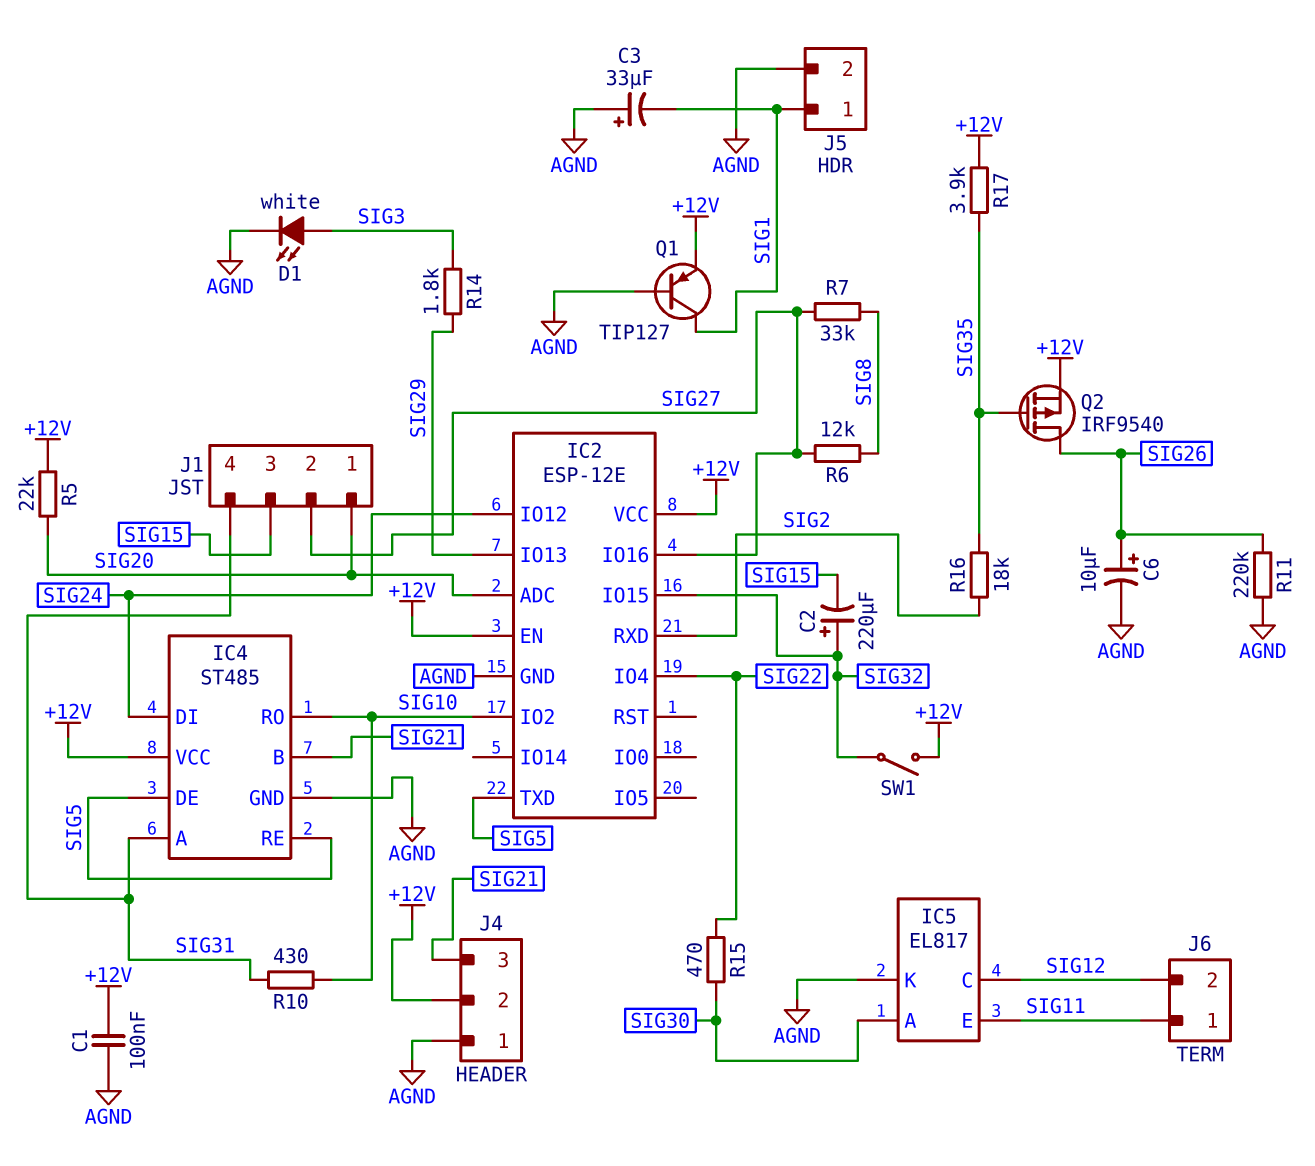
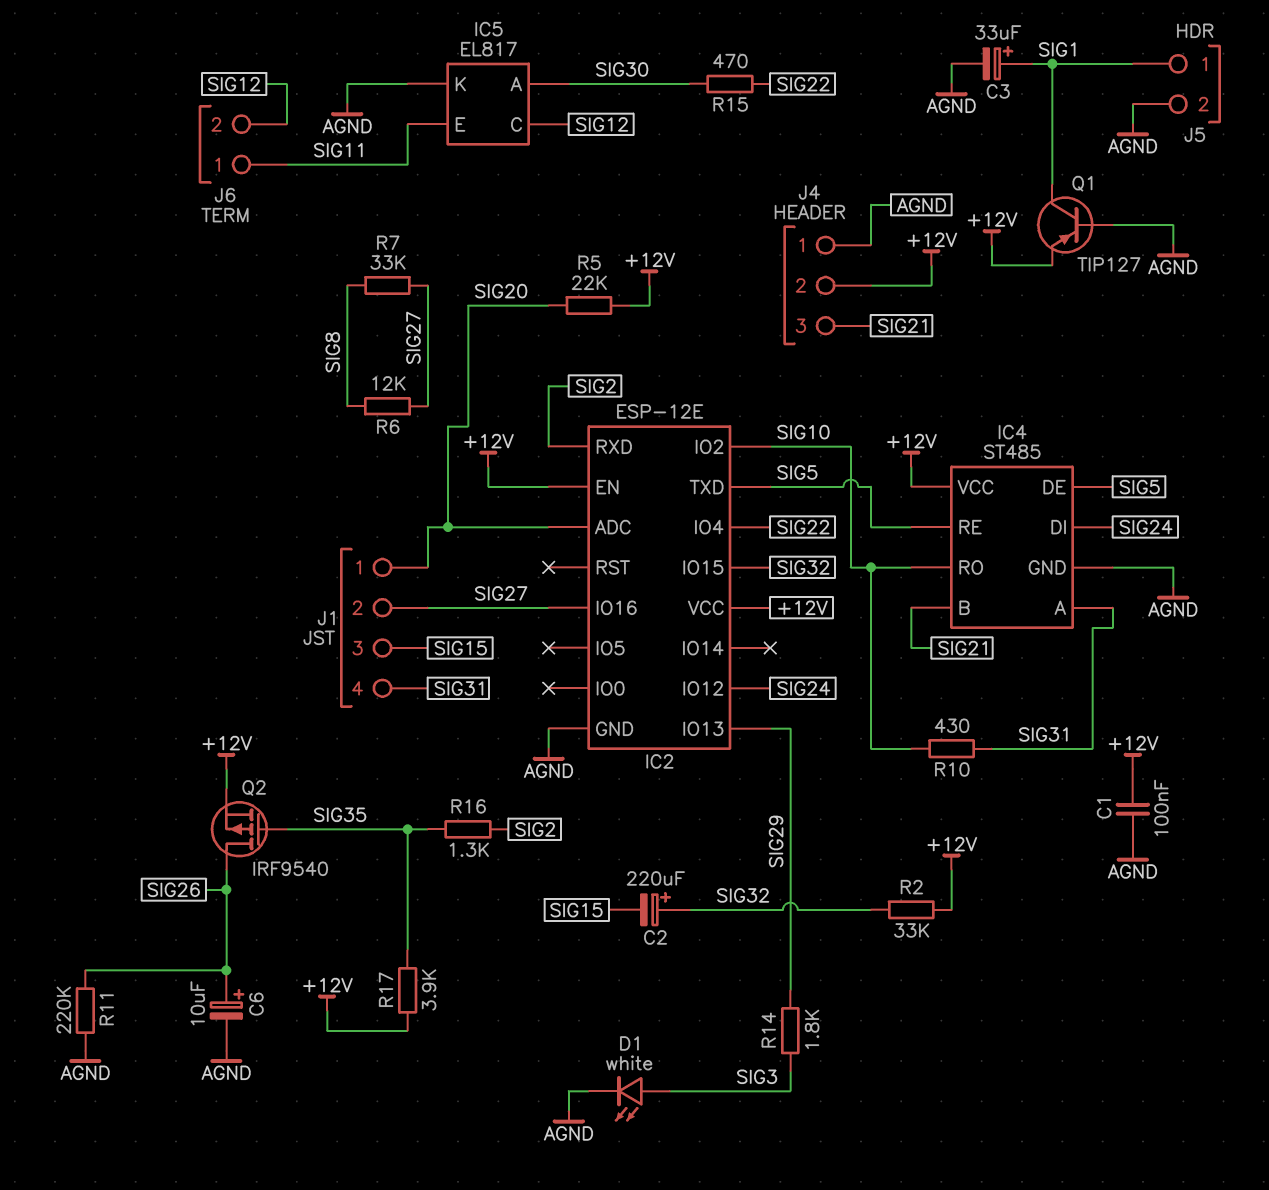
C3: 33uF (plus AGND, minus SIG1) -> 33uF (plus SIG1, minus AGND)
R2: none -> 33k (+12V, SIG32)
R16: 18k (SIG2, SIG35) -> 1.3k (SIG2, SIG35)
SW1: switch (+12V, SIG32) -> none

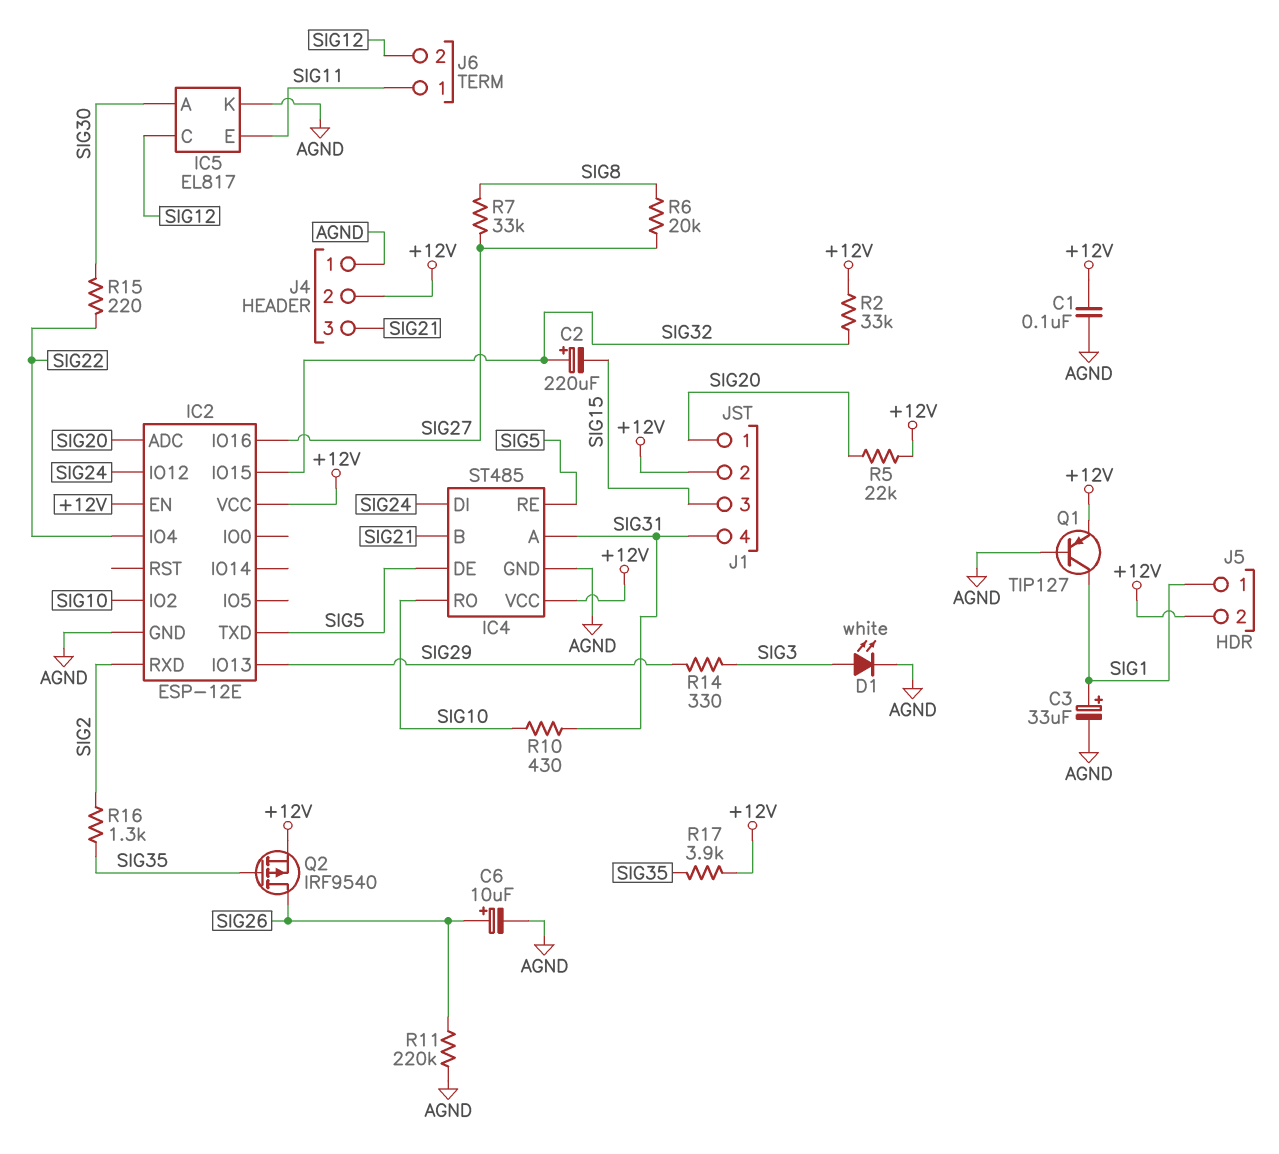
J1 pin 2: SIG27 -> +12V
J5 pin 2: AGND -> +12V
R6: 12k (SIG8, SIG27) -> 20k (SIG8, SIG27)
R14: 1.8k (SIG3, SIG29) -> 330 (SIG3, SIG29)
R15: 470 (SIG22, SIG30) -> 220 (SIG22, SIG30)

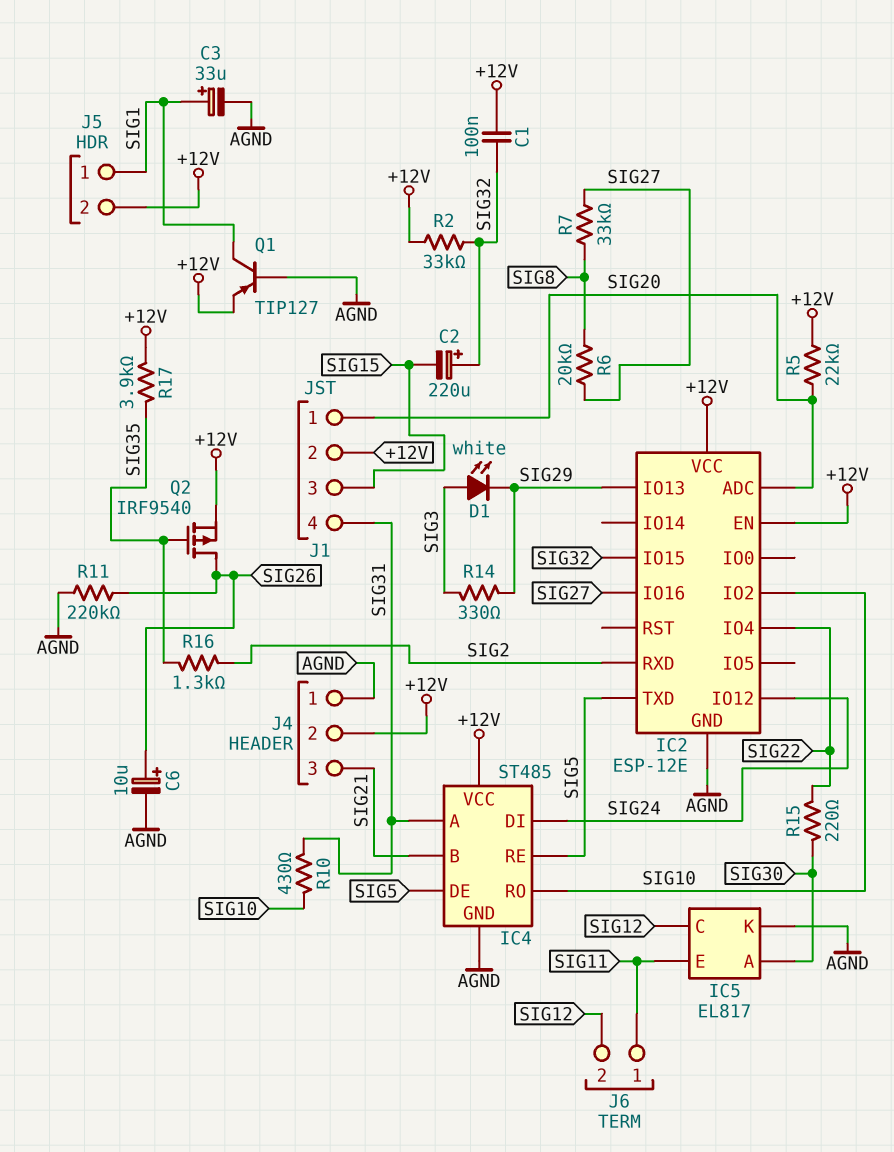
C1: 100nF (+12V, AGND) -> 100nF (+12V, SIG32)
D1: LED white (A SIG3, K AGND) -> LED white (A SIG3, K SIG29)

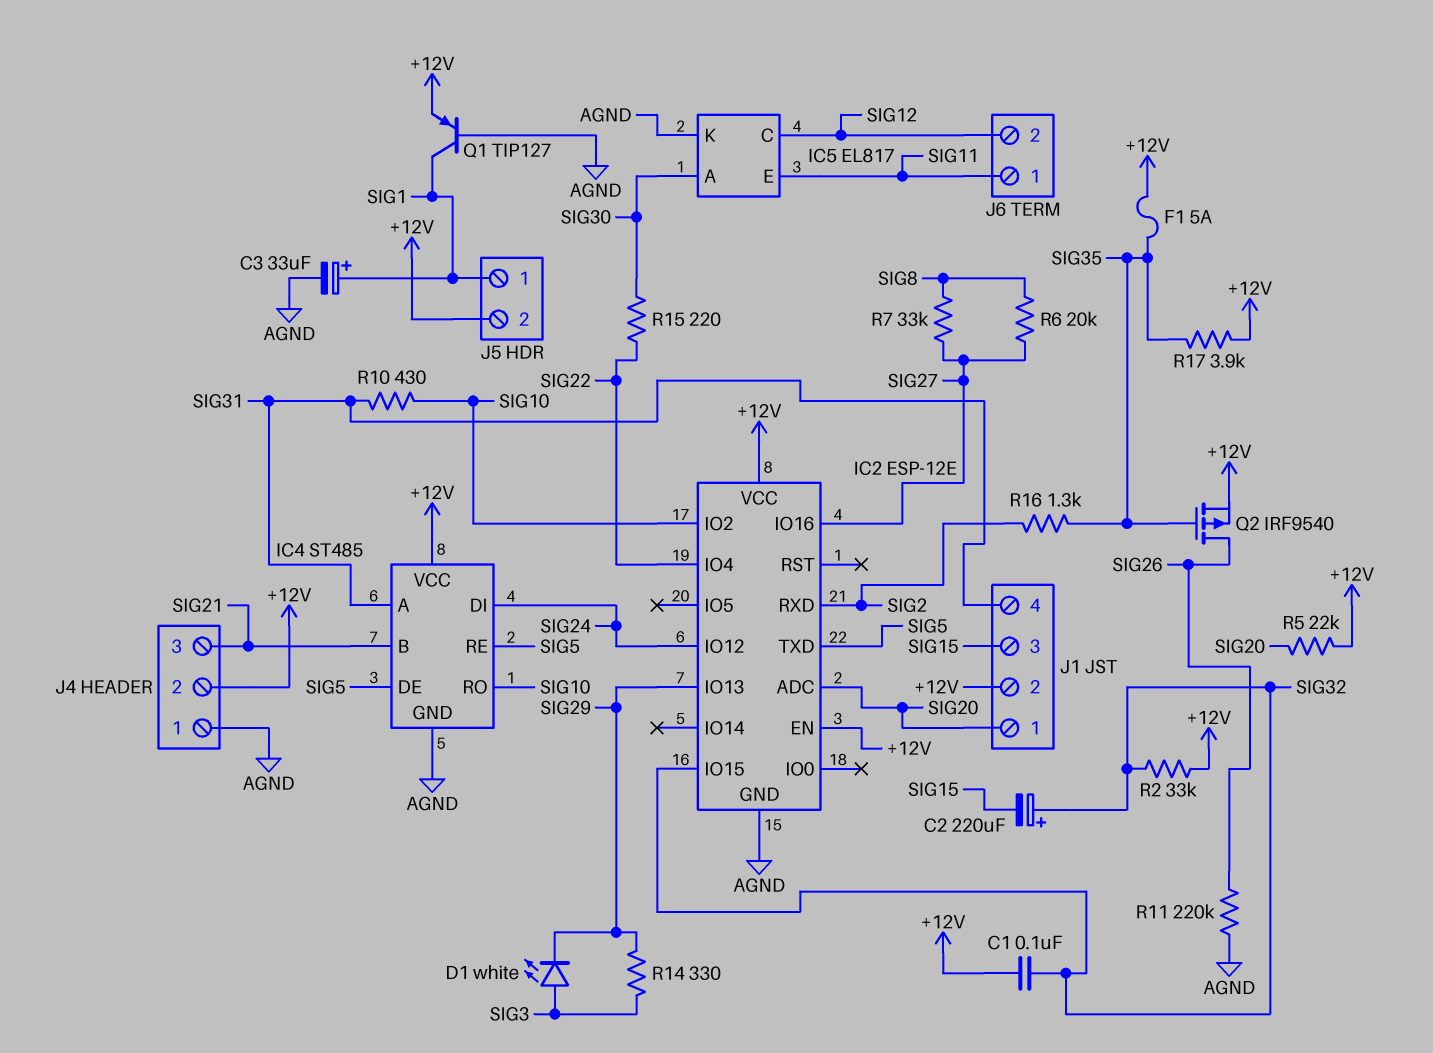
C6: 10uF (plus SIG26, minus AGND) -> none
F1: none -> 5A (+12V, SIG35)

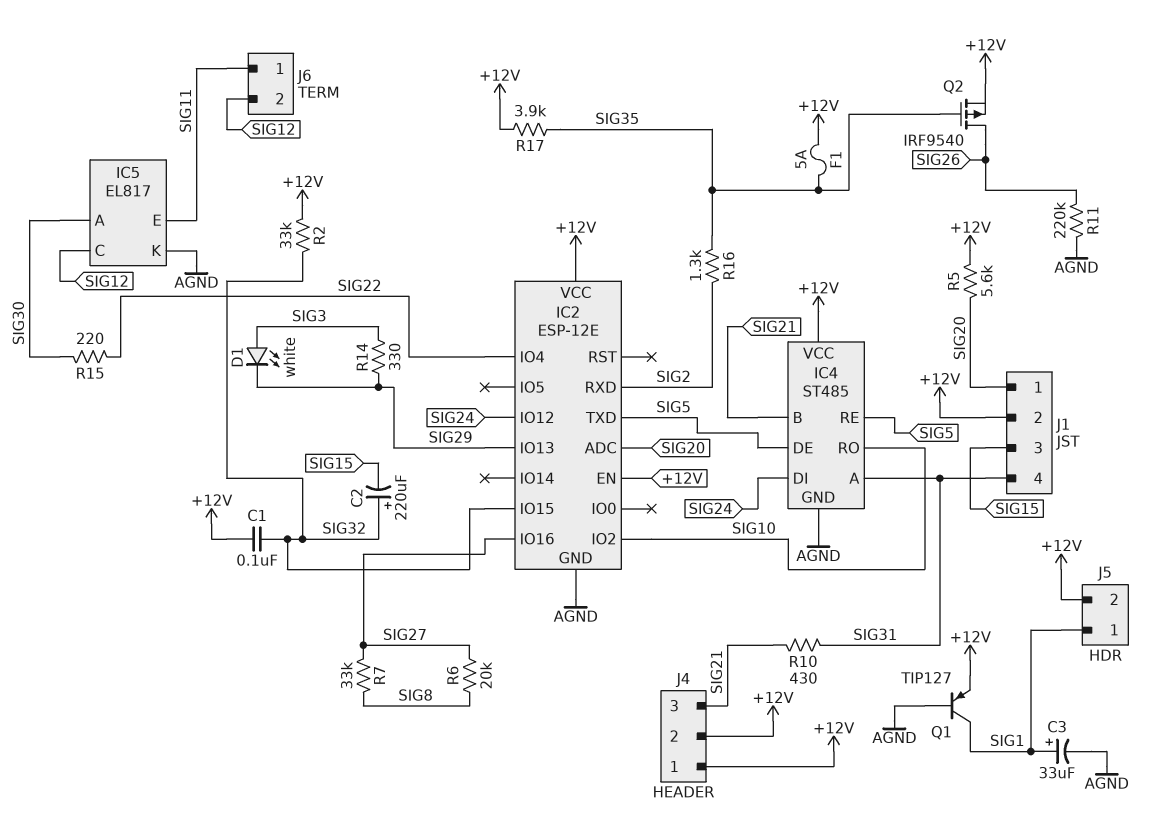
J4 pin 1: AGND -> +12V
R5: 22k (+12V, SIG20) -> 5.6k (+12V, SIG20)
R10: 430 (SIG10, SIG31) -> 430 (SIG21, SIG31)

